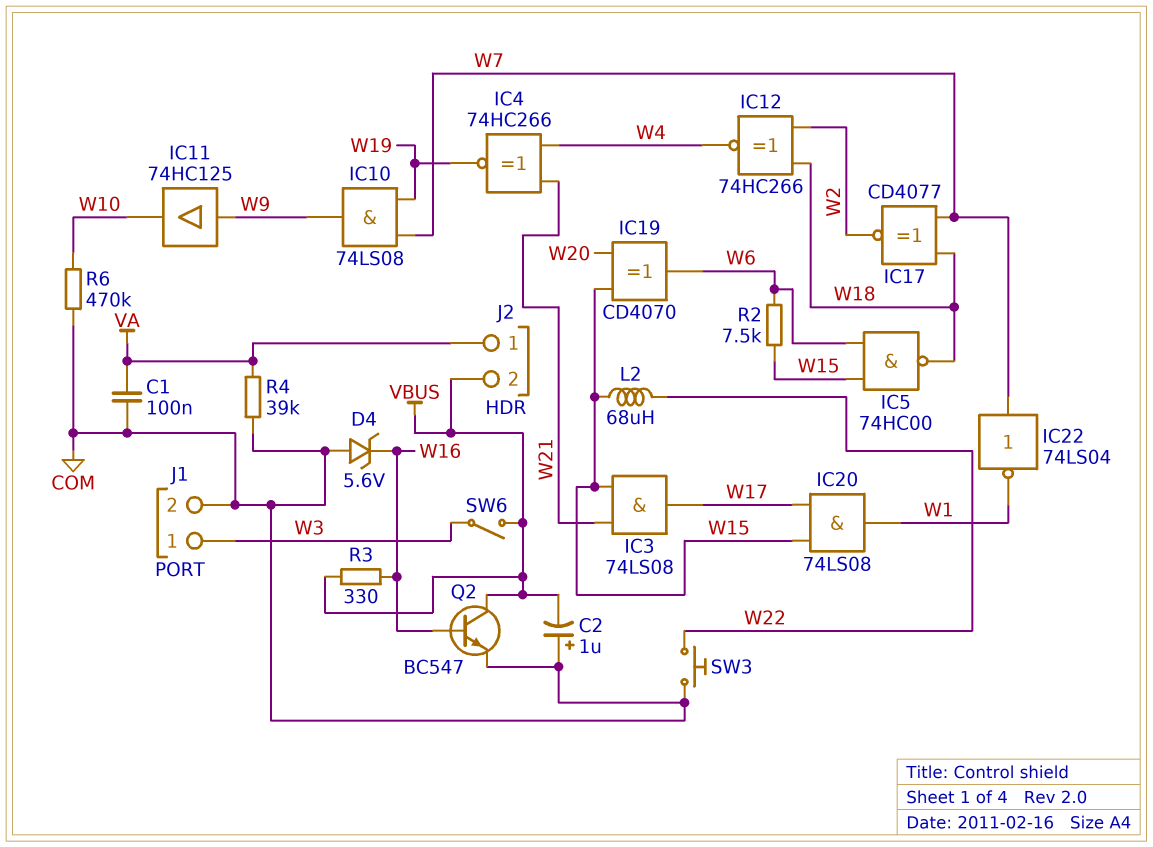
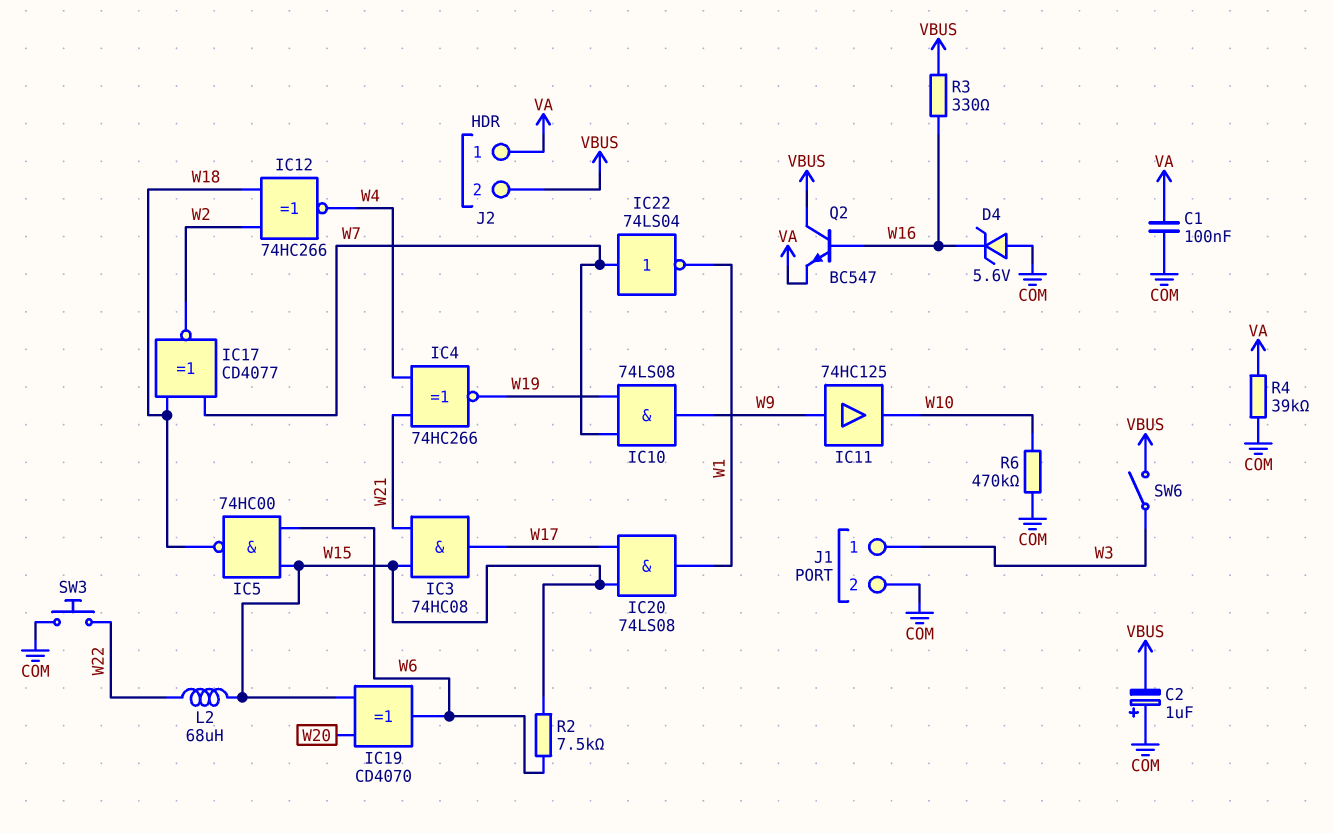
IC3: AND 74LS08 (in W15, in W21, out W17) -> AND 74HC08 (in W15, in W21, out W17)
Q2: NPN BC547 (B W16, C VBUS, E COM) -> NPN BC547 (B W16, C VBUS, E VA)

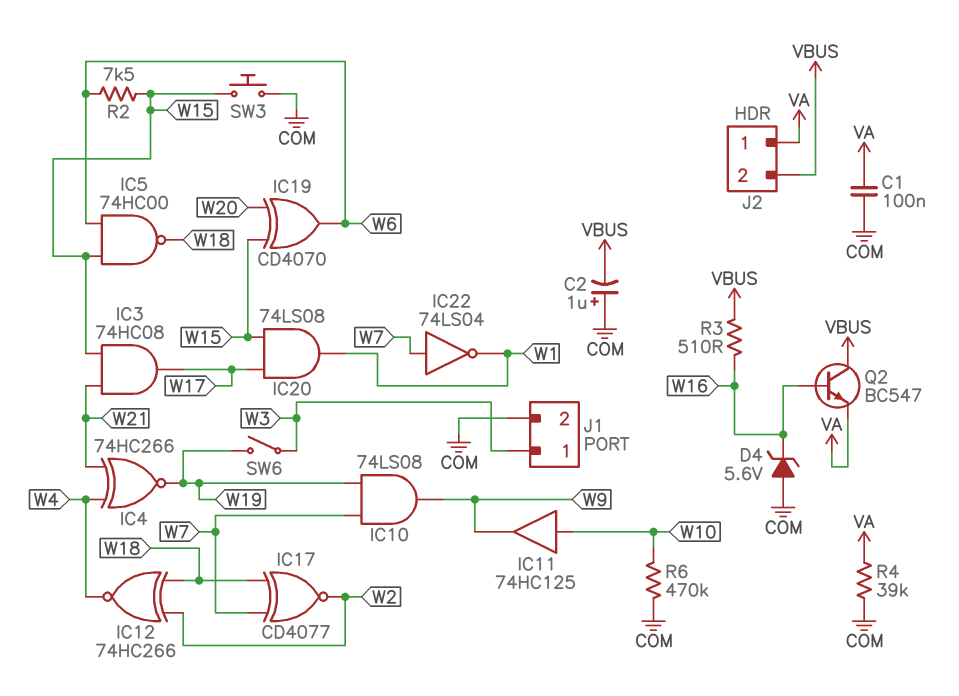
IC11: buffer 74HC125 (in W9, out W10) -> buffer 74HC125 (in W10, out W9)
L2: 68uH (W15, W22) -> none
R3: 330 (VBUS, W16) -> 510 (VBUS, W16)
SW3: button (COM, W22) -> button (COM, W15)
SW6: switch (VBUS, W3) -> switch (W3, W19)

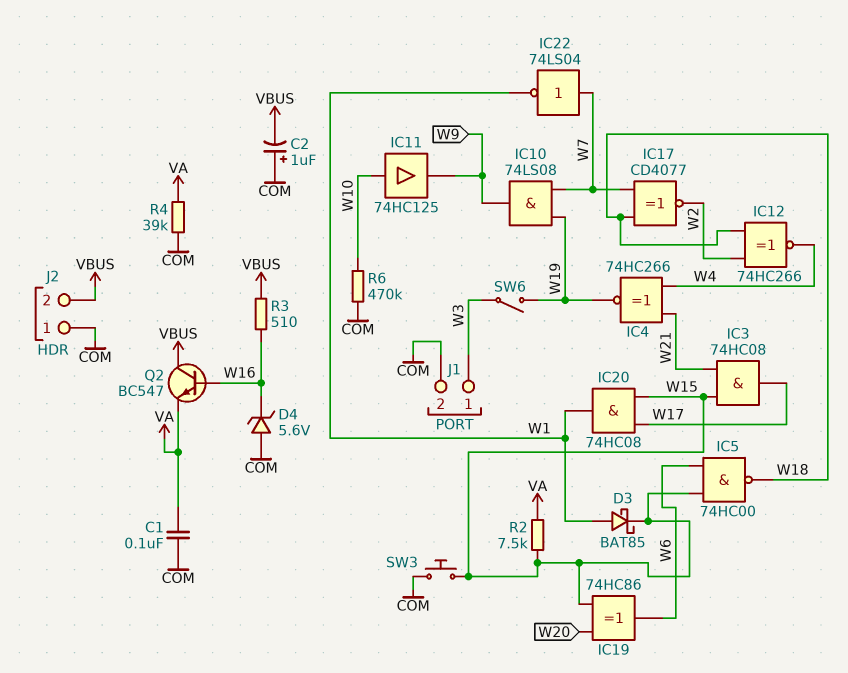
D3: none -> schottky BAT85 (A W1, K W15)
IC19: XOR CD4070 (in W15, in W20, out W6) -> XOR 74HC86 (in W15, in W20, out W6)
IC20: AND 74LS08 (in W15, in W17, out W1) -> AND 74HC08 (in W15, in W17, out W1)
J2 pin 1: VA -> COM
R2: 7.5k (W6, W15) -> 7.5k (VA, W15)

